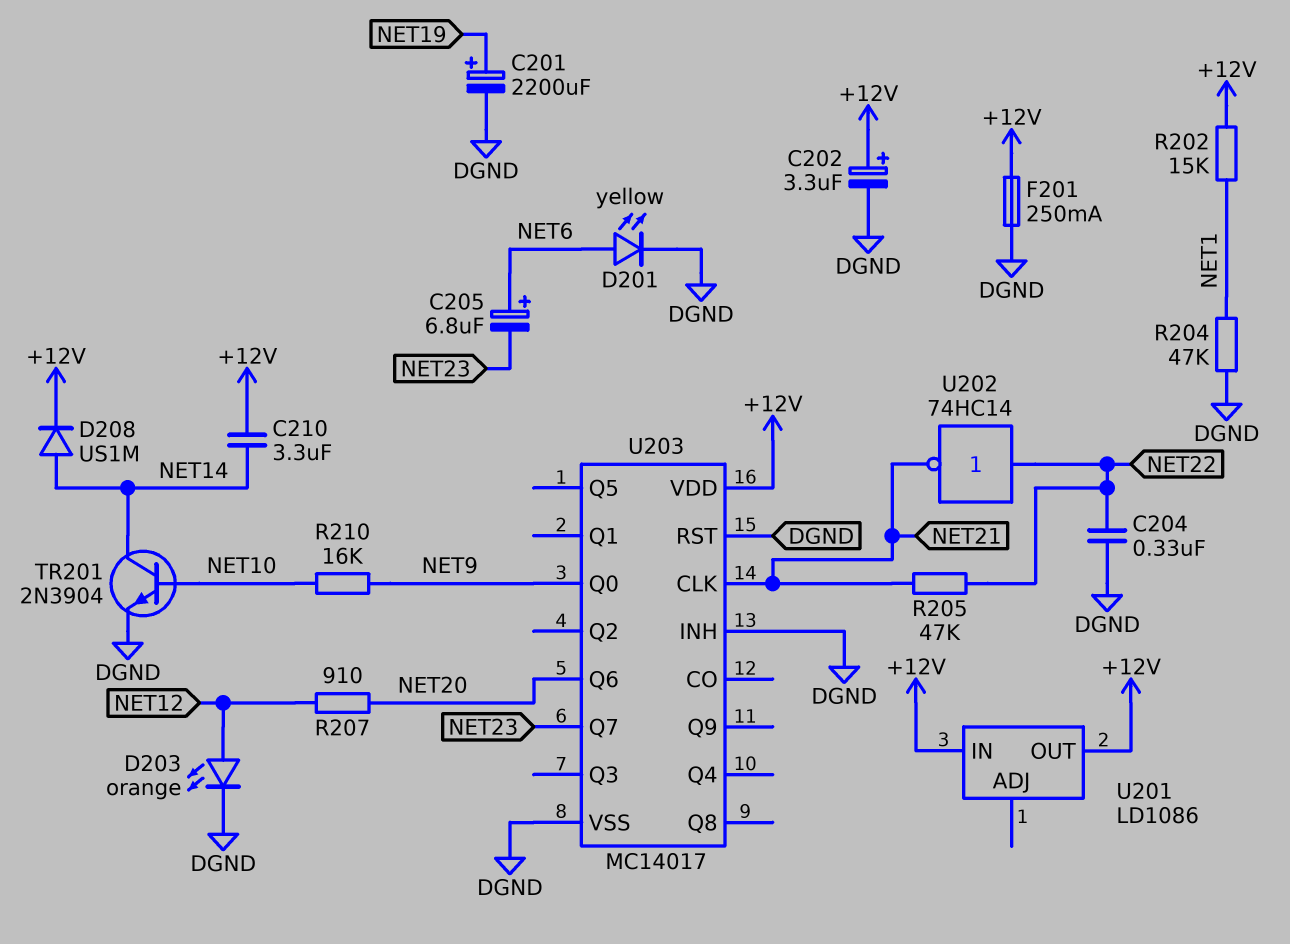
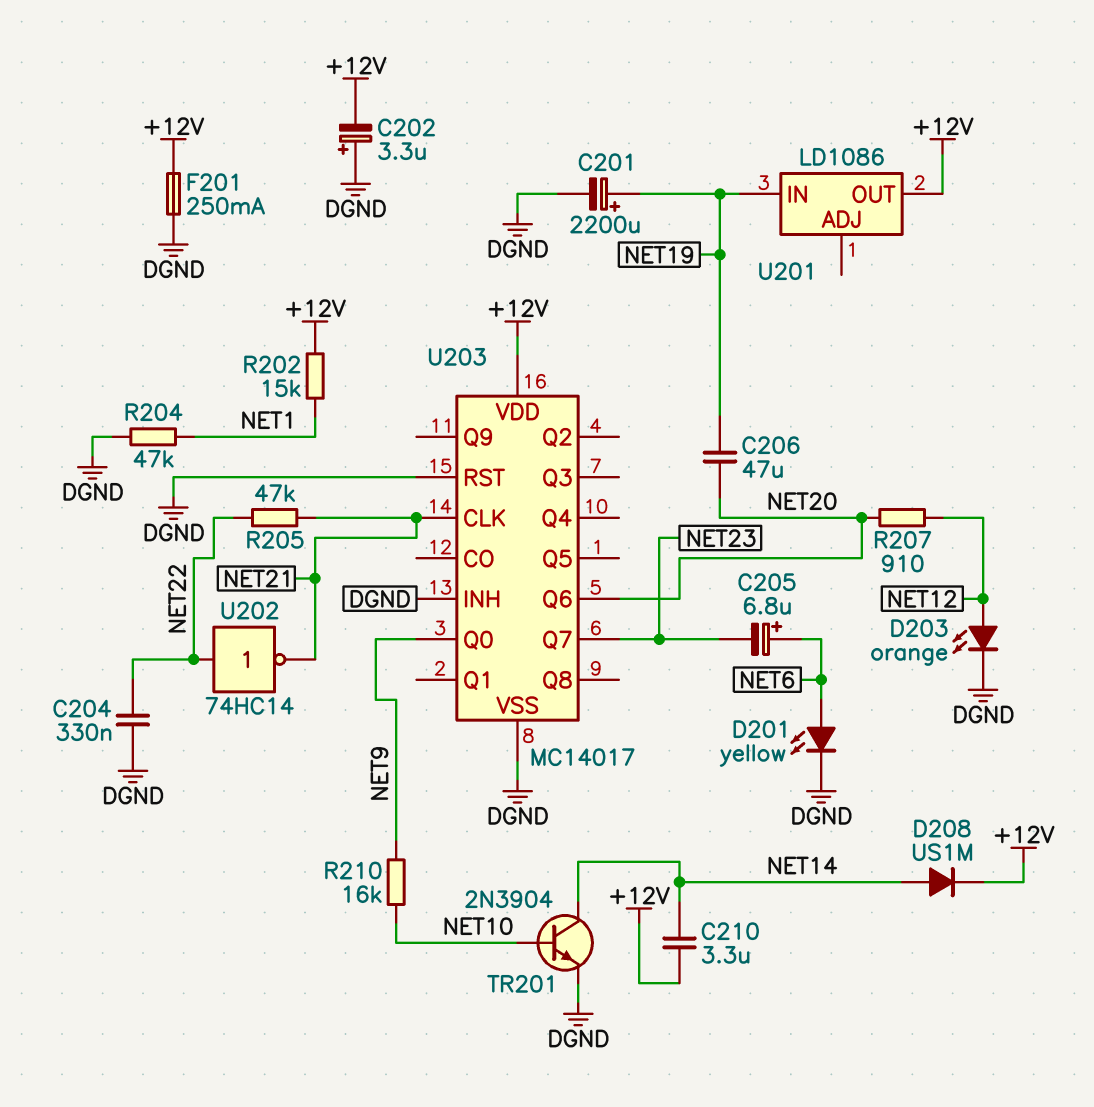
C202: 3.3uF (plus +12V, minus DGND) -> 3.3uF (plus DGND, minus +12V)
C206: none -> 47uF (NET19, NET20)
U201 pin IN: +12V -> NET19

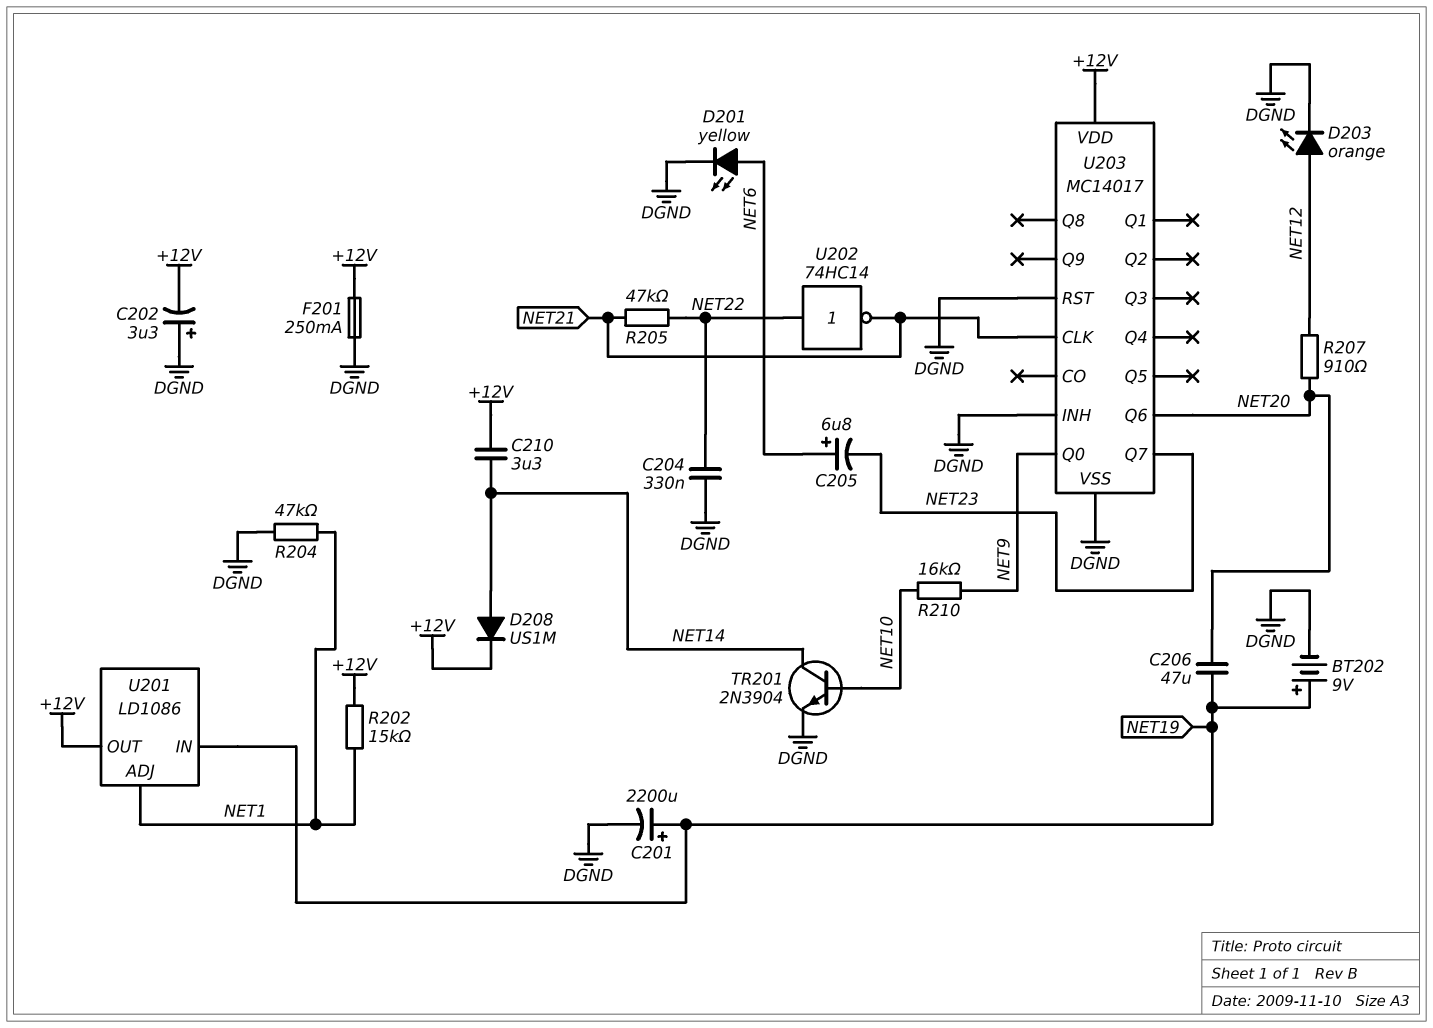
BT202: none -> 9V (plus NET19, minus DGND)
U201 pin ADJ: none -> NET1

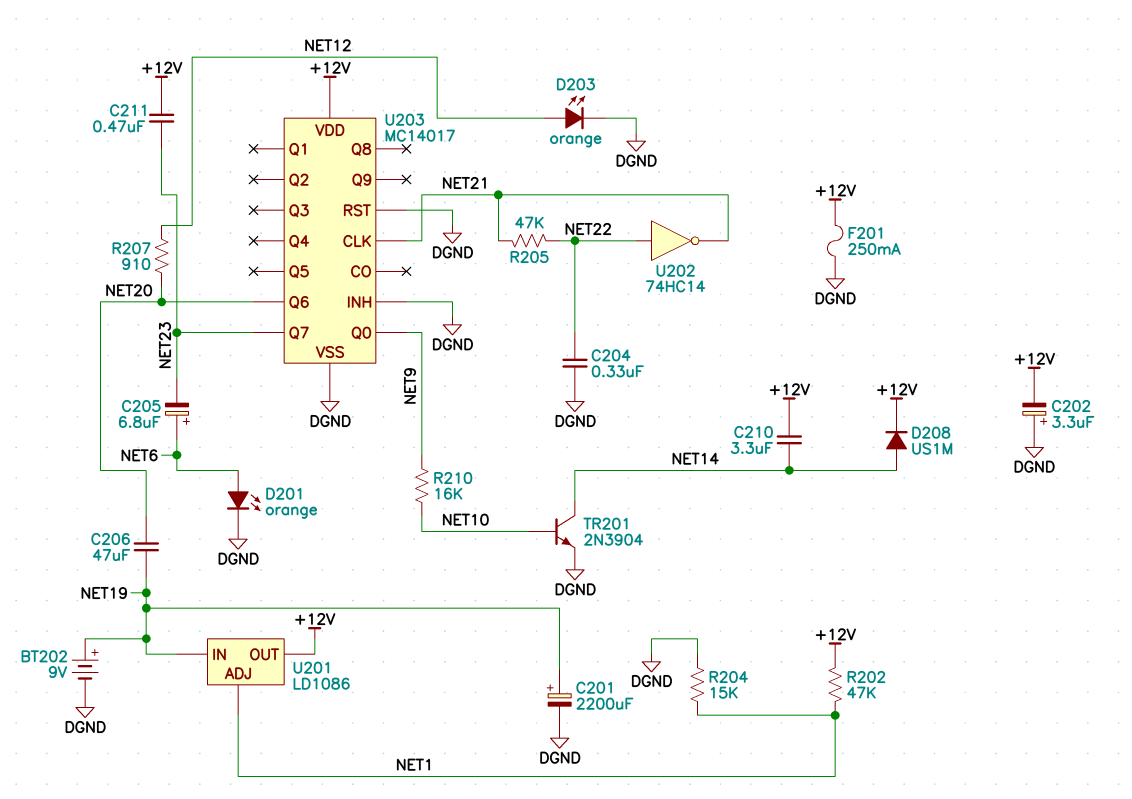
C211: none -> 470nF (+12V, NET23)
D201: LED yellow (A NET6, K DGND) -> LED orange (A NET6, K DGND)
R202: 15k (+12V, NET1) -> 47k (+12V, NET1)
R204: 47k (DGND, NET1) -> 15k (DGND, NET1)

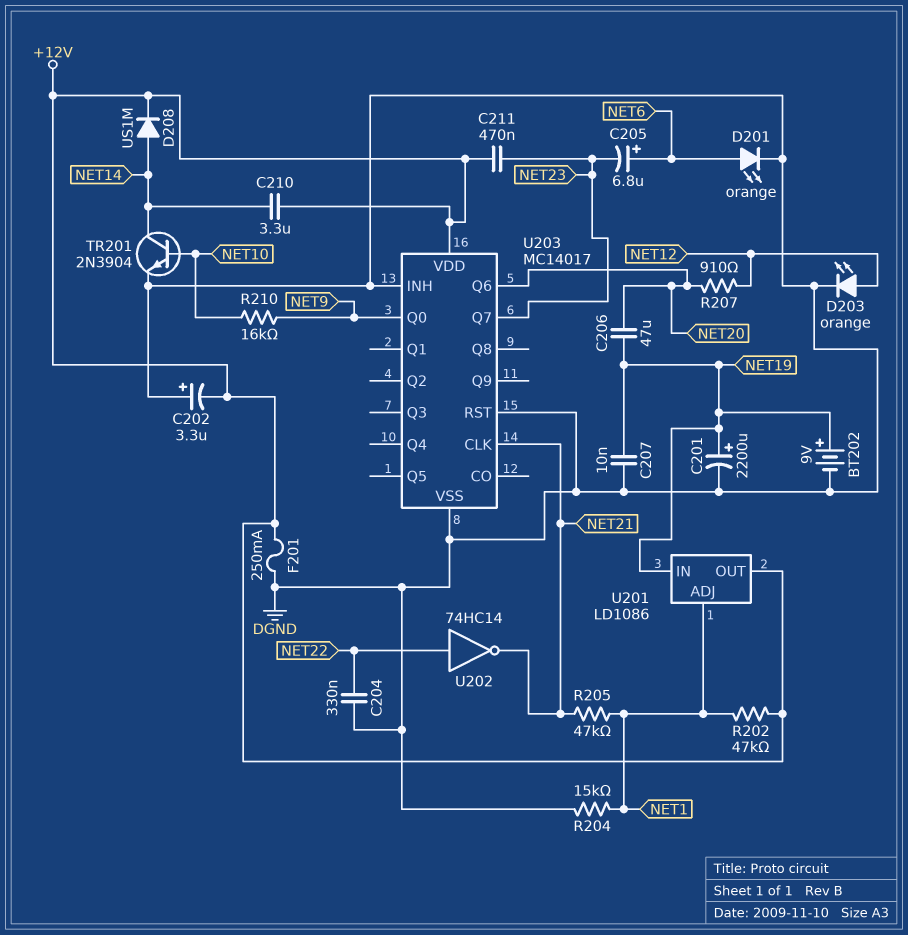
C207: none -> 10nF (DGND, NET19)
R205: 47k (NET21, NET22) -> 47k (NET1, NET21)

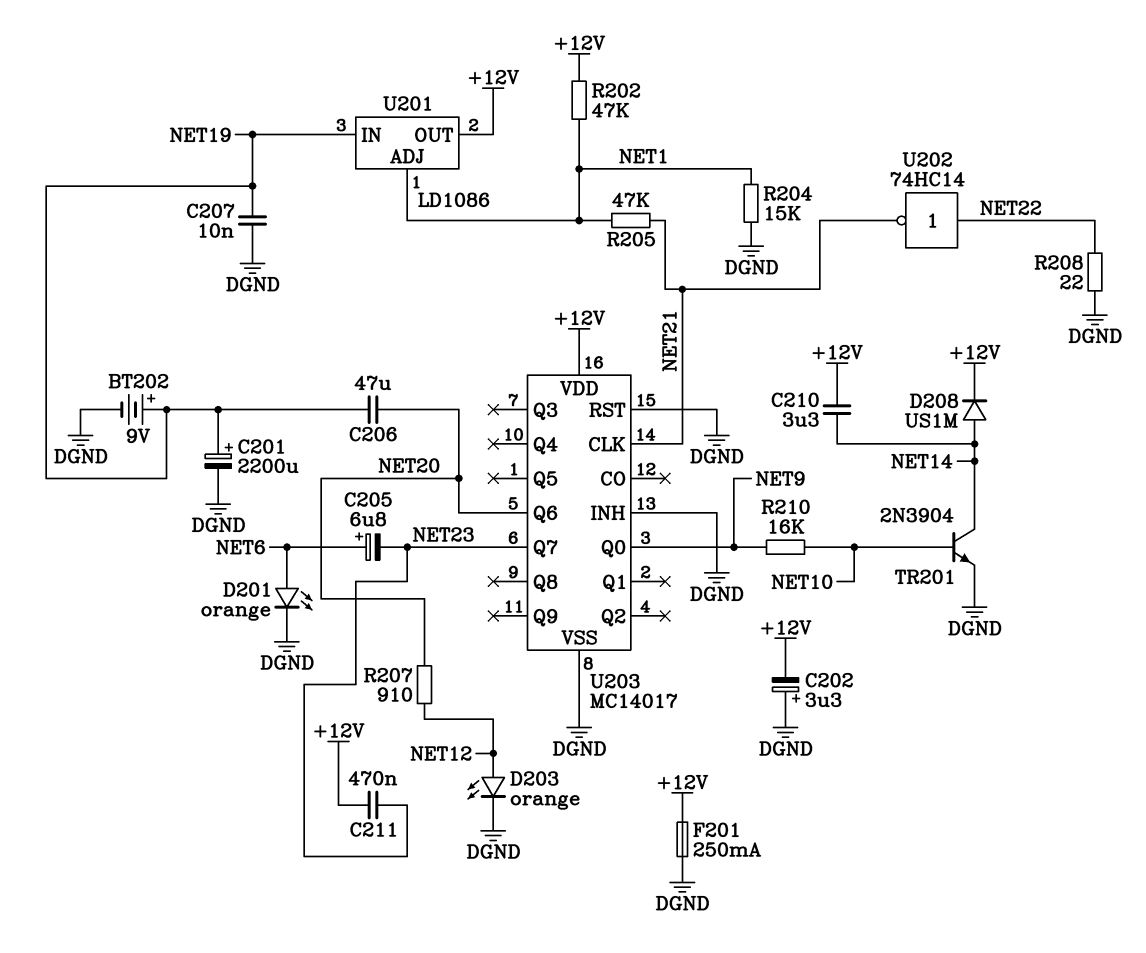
C204: 330nF (DGND, NET22) -> none
R208: none -> 22 (DGND, NET22)

